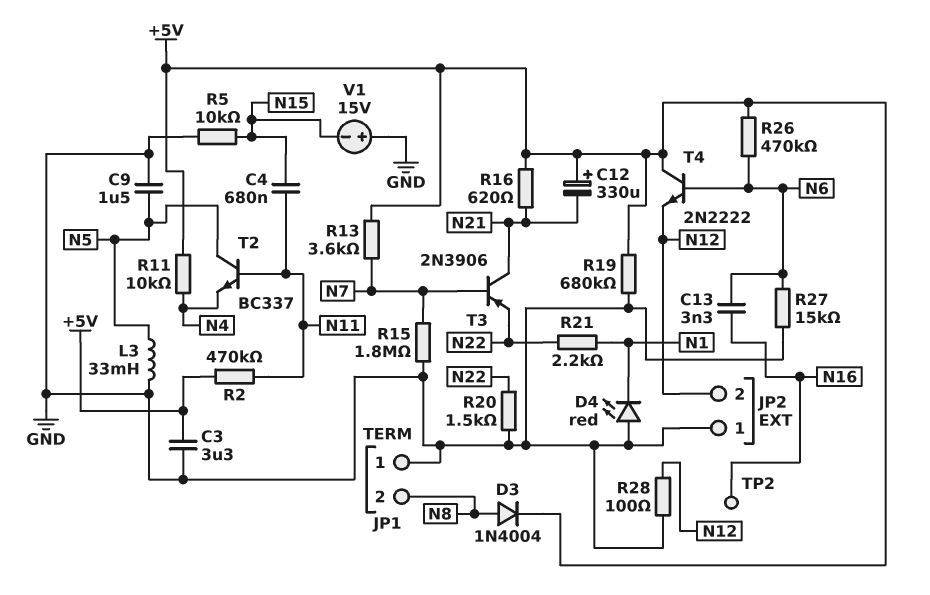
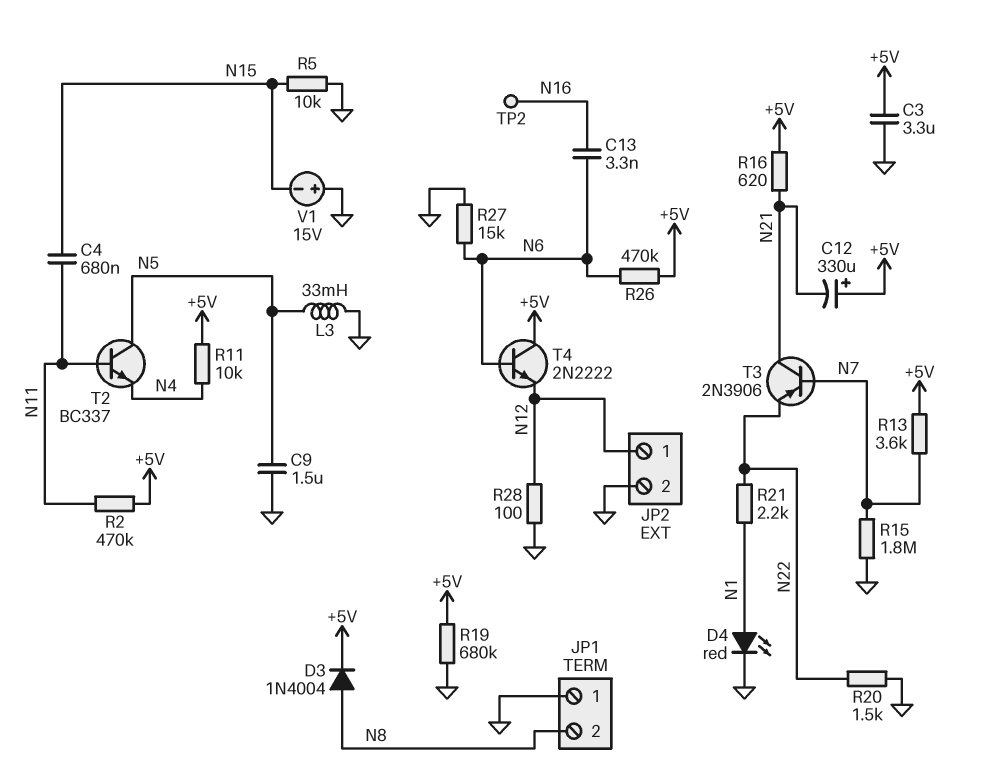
D4: LED red (A GND, K N1) -> LED red (A N1, K GND)
JP2 pin 1: GND -> N12
JP2 pin 2: N12 -> GND

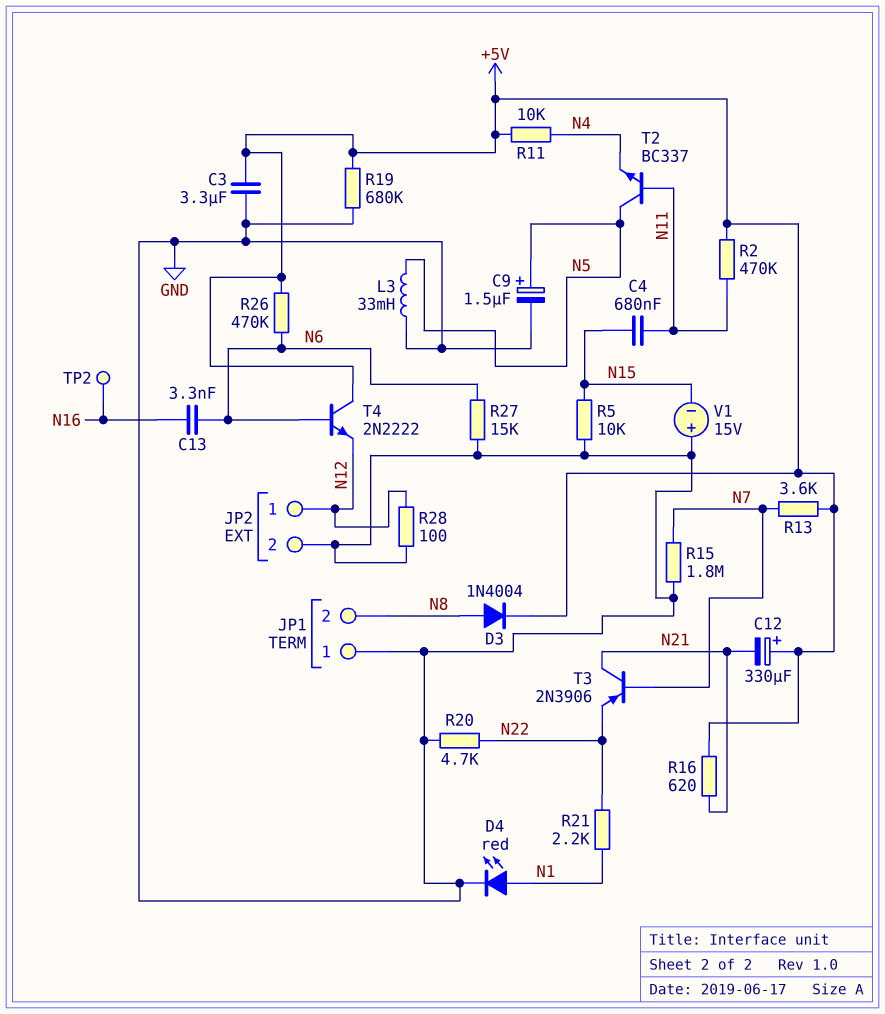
C9: 1.5uF (GND, N5) -> 1.5uF (plus N5, minus GND)
R20: 1.5k (GND, N22) -> 4.7k (GND, N22)

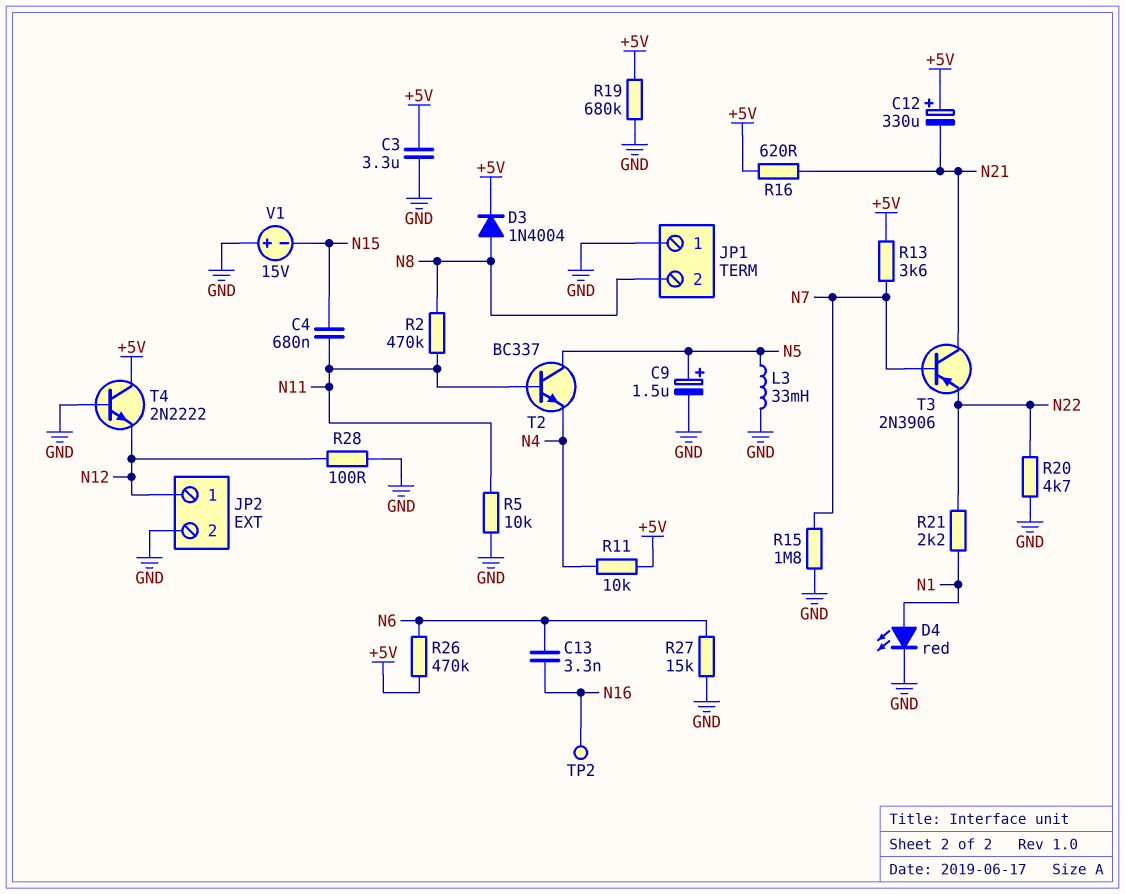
R2: 470k (+5V, N11) -> 470k (N8, N11)
R5: 10k (GND, N15) -> 10k (GND, N11)
T4: NPN 2N2222 (B N6, C +5V, E N12) -> NPN 2N2222 (B GND, C +5V, E N12)

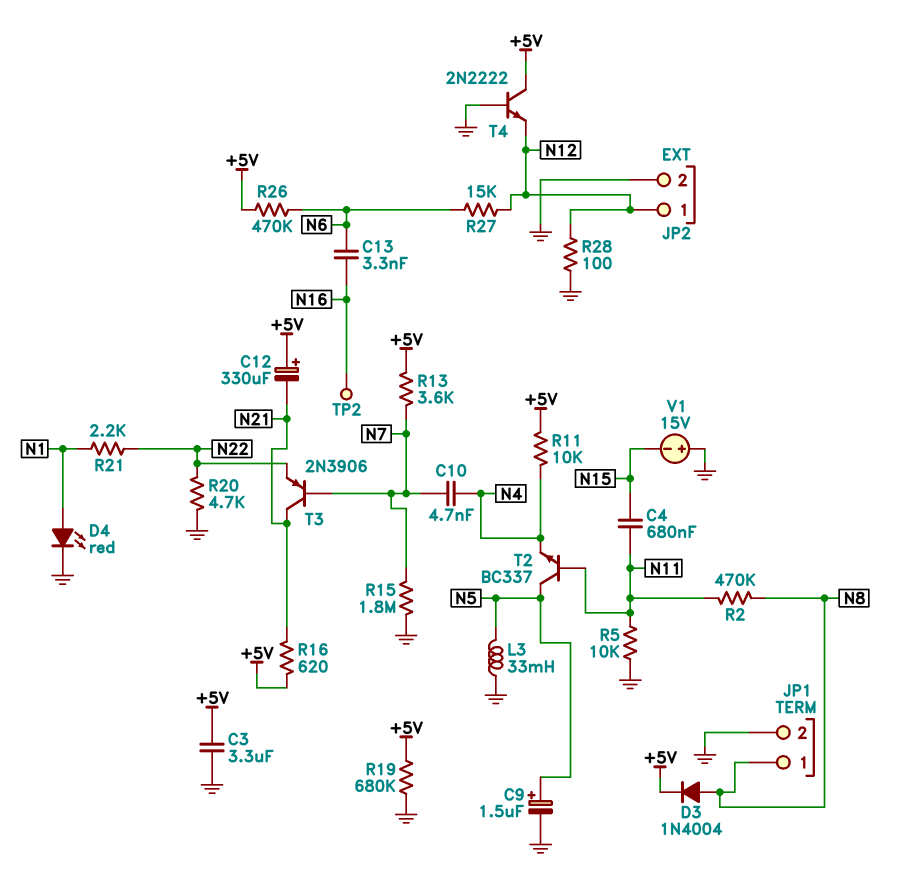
C10: none -> 4.7nF (N4, N7)
JP1 pin 1: GND -> N8
JP1 pin 2: N8 -> GND
R27: 15k (GND, N6) -> 15k (N6, N12)

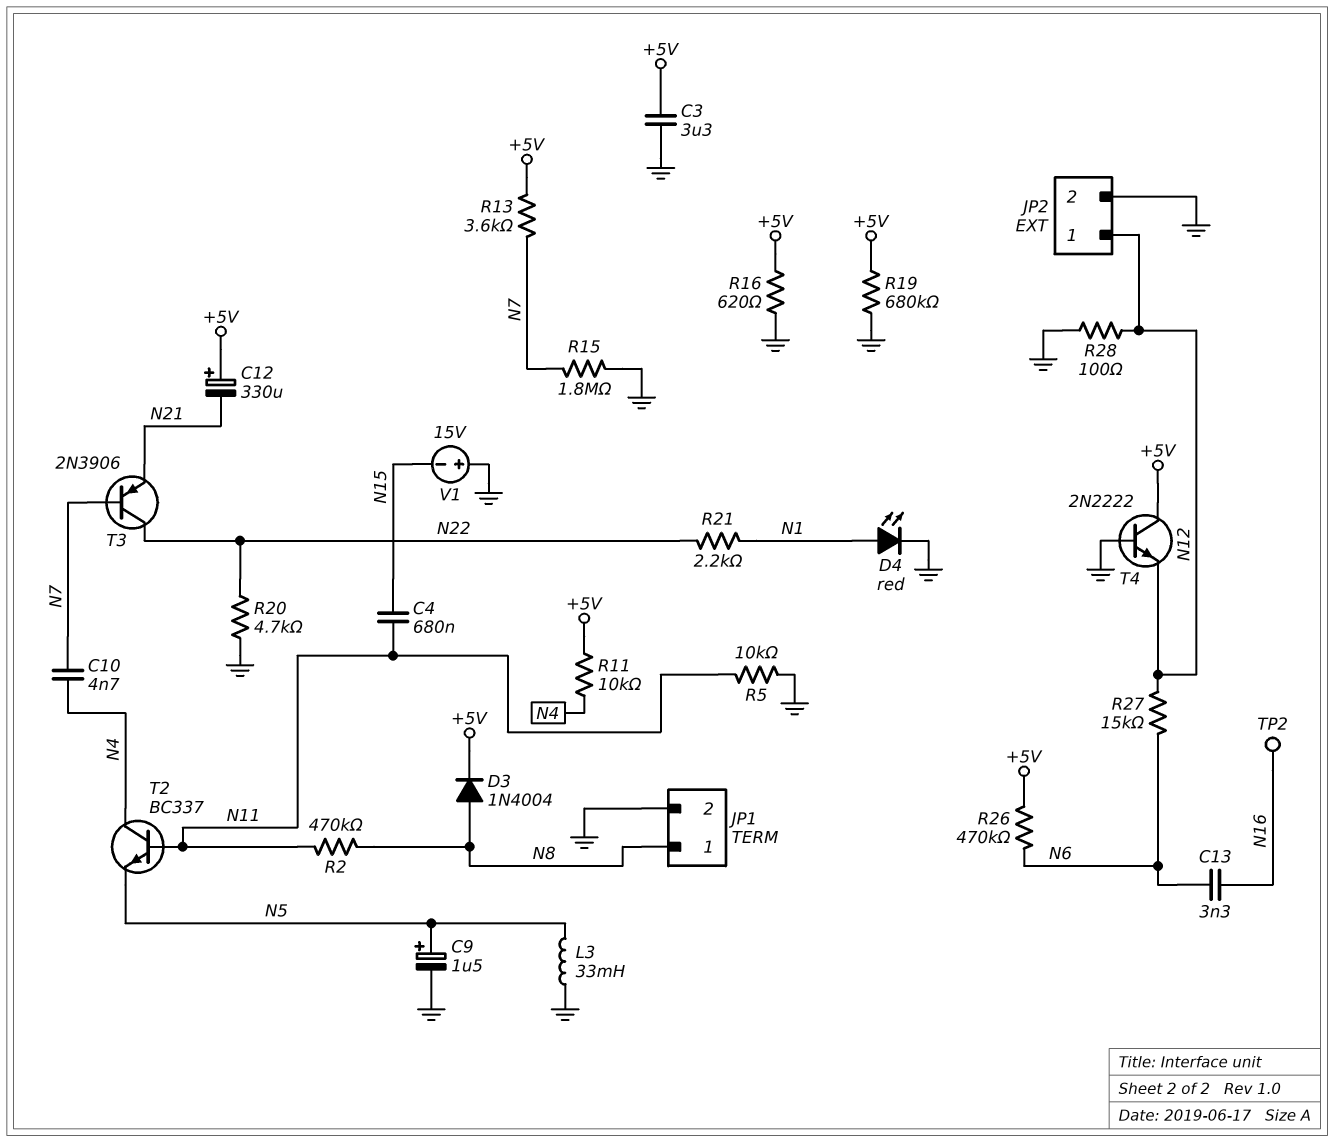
R16: 620 (+5V, N21) -> 620 (+5V, GND)
T2: NPN BC337 (B N11, C N5, E N4) -> NPN BC337 (B N11, C N4, E N5)
T3: PNP 2N3906 (B N7, C N21, E N22) -> PNP 2N3906 (B N7, C N22, E N21)

